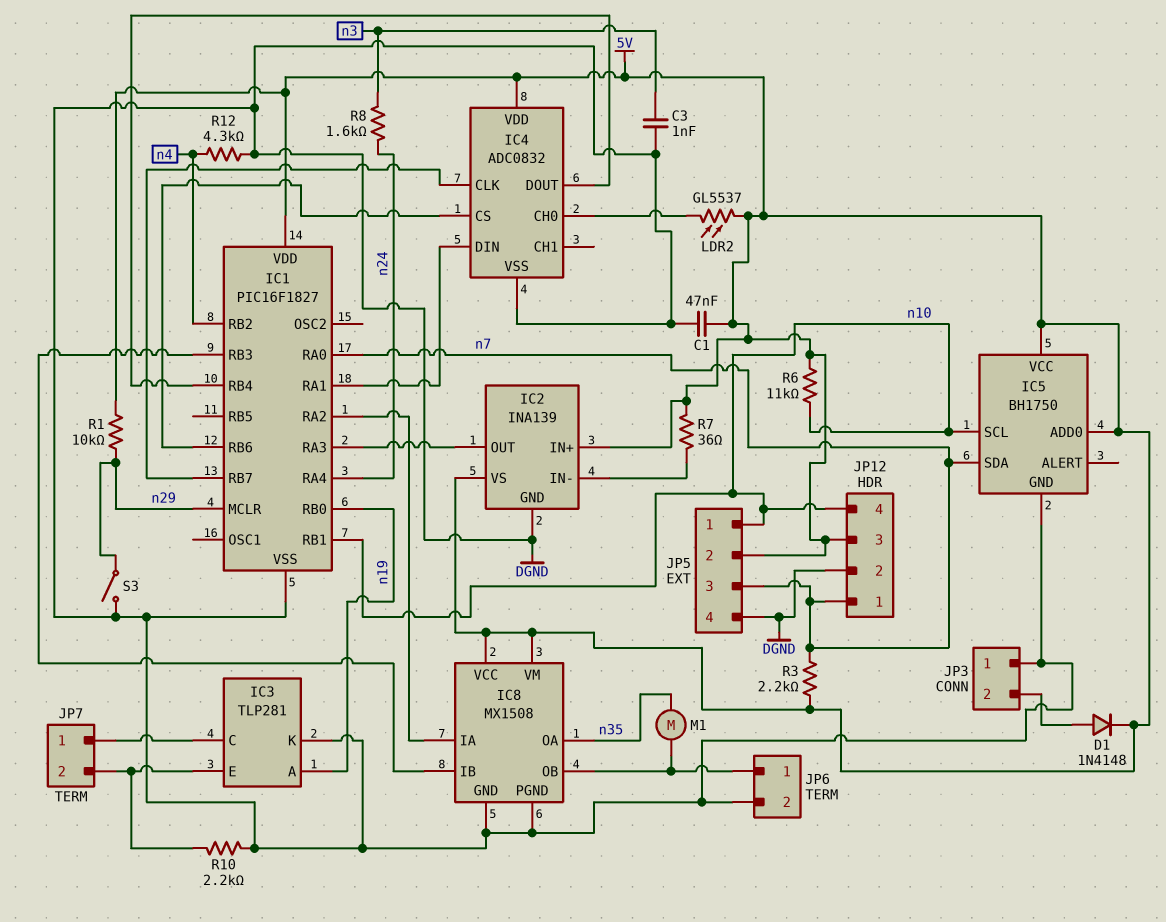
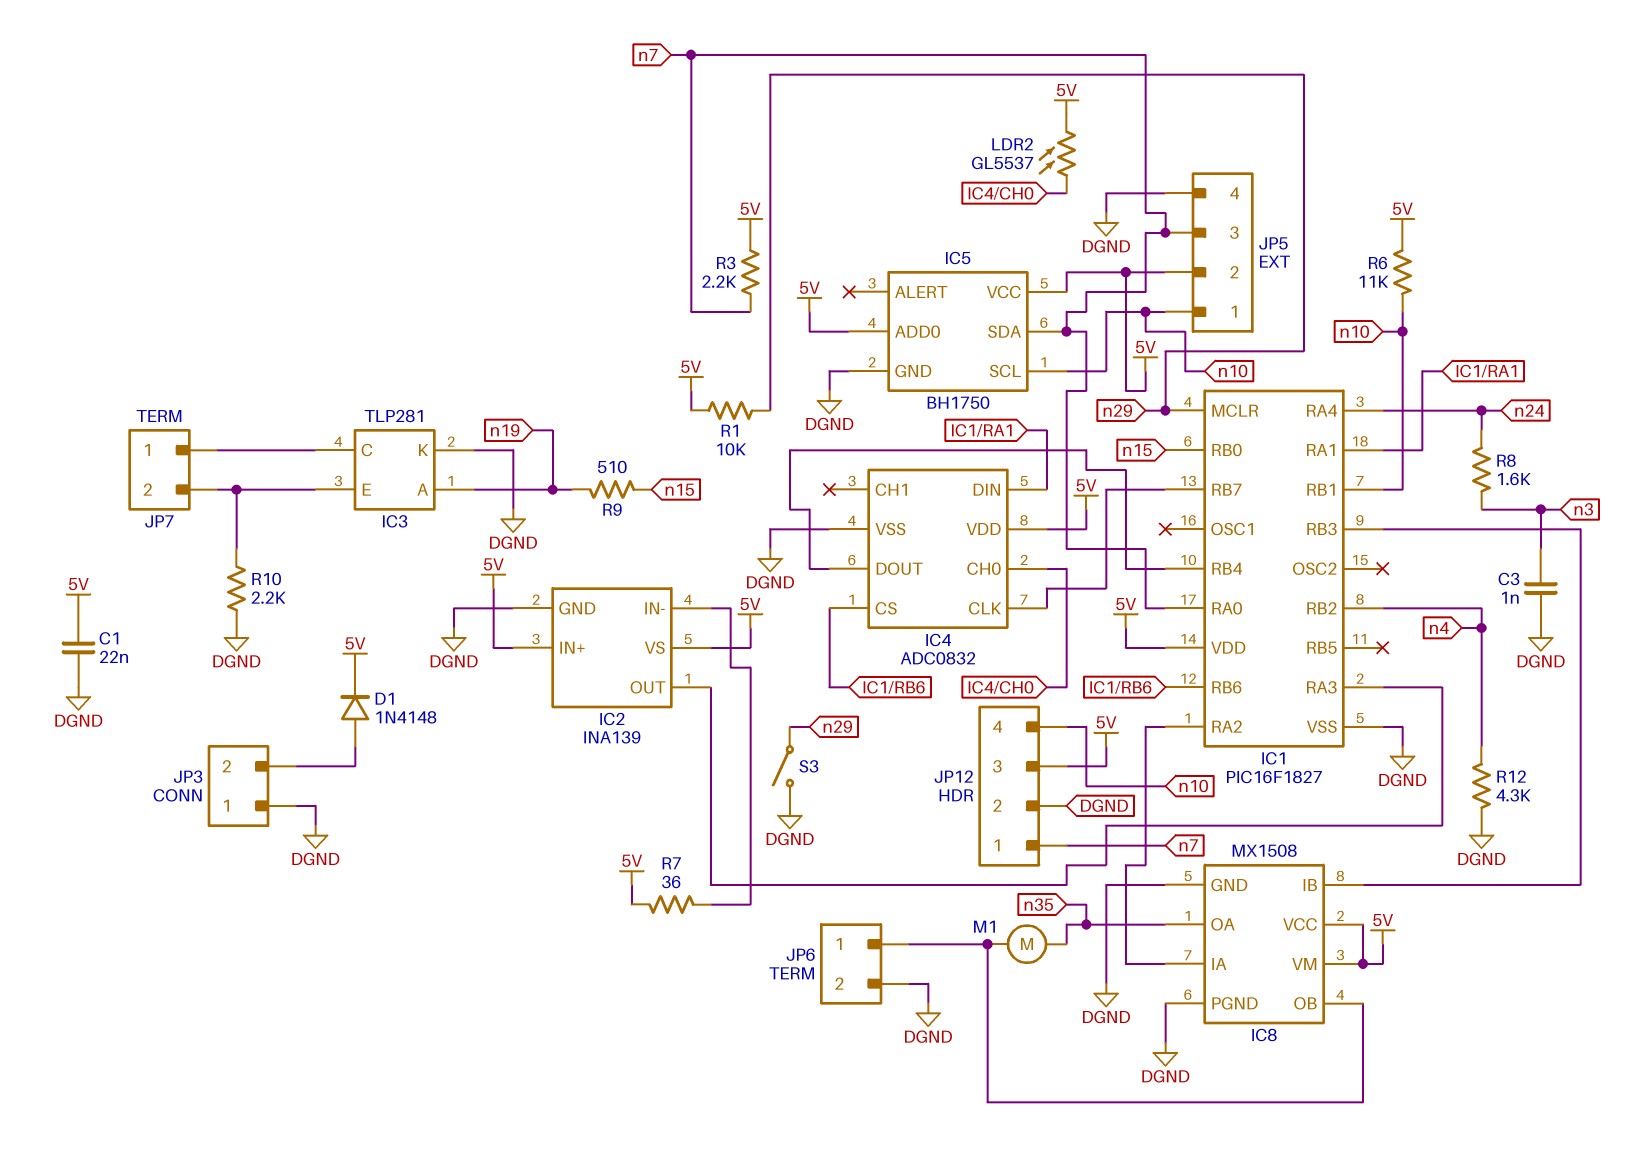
C1: 47nF (5V, DGND) -> 22nF (5V, DGND)
IC1 pin RB0: n19 -> n15
R9: none -> 510 (n15, n19)

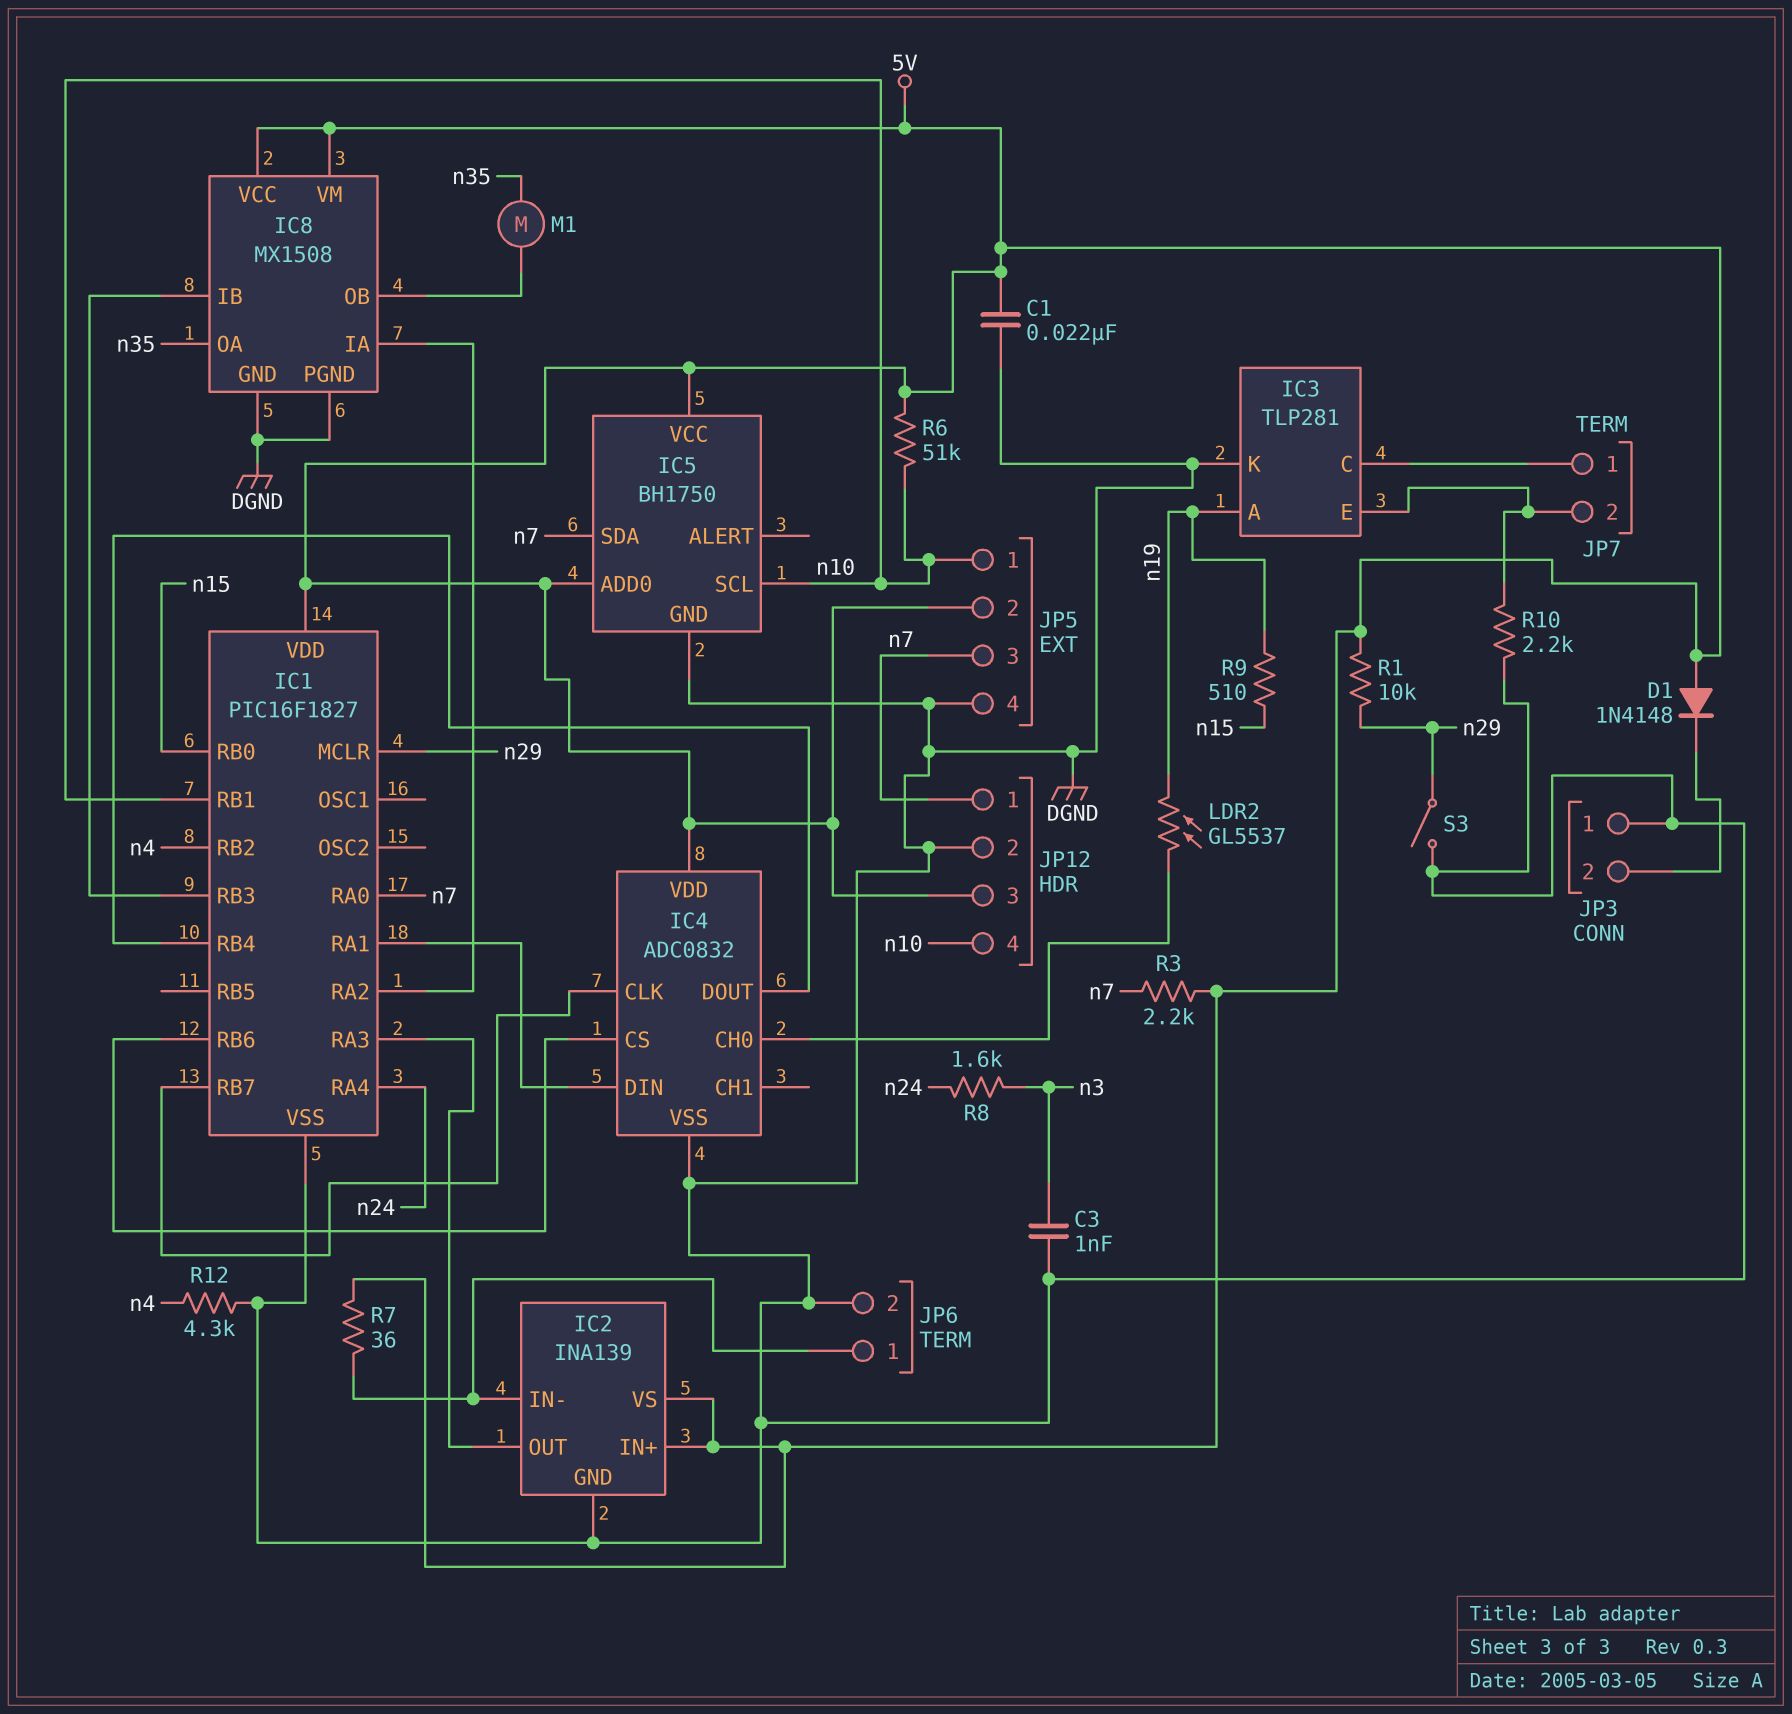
D1: diode 1N4148 (A JP3/2, K 5V) -> diode 1N4148 (A 5V, K JP3/2)
JP6 pin 1: IC8/OB -> IC2/IN-
LDR2: GL5537 (5V, IC4/CH0) -> GL5537 (IC4/CH0, n19)
R6: 11k (5V, n10) -> 51k (5V, n10)

